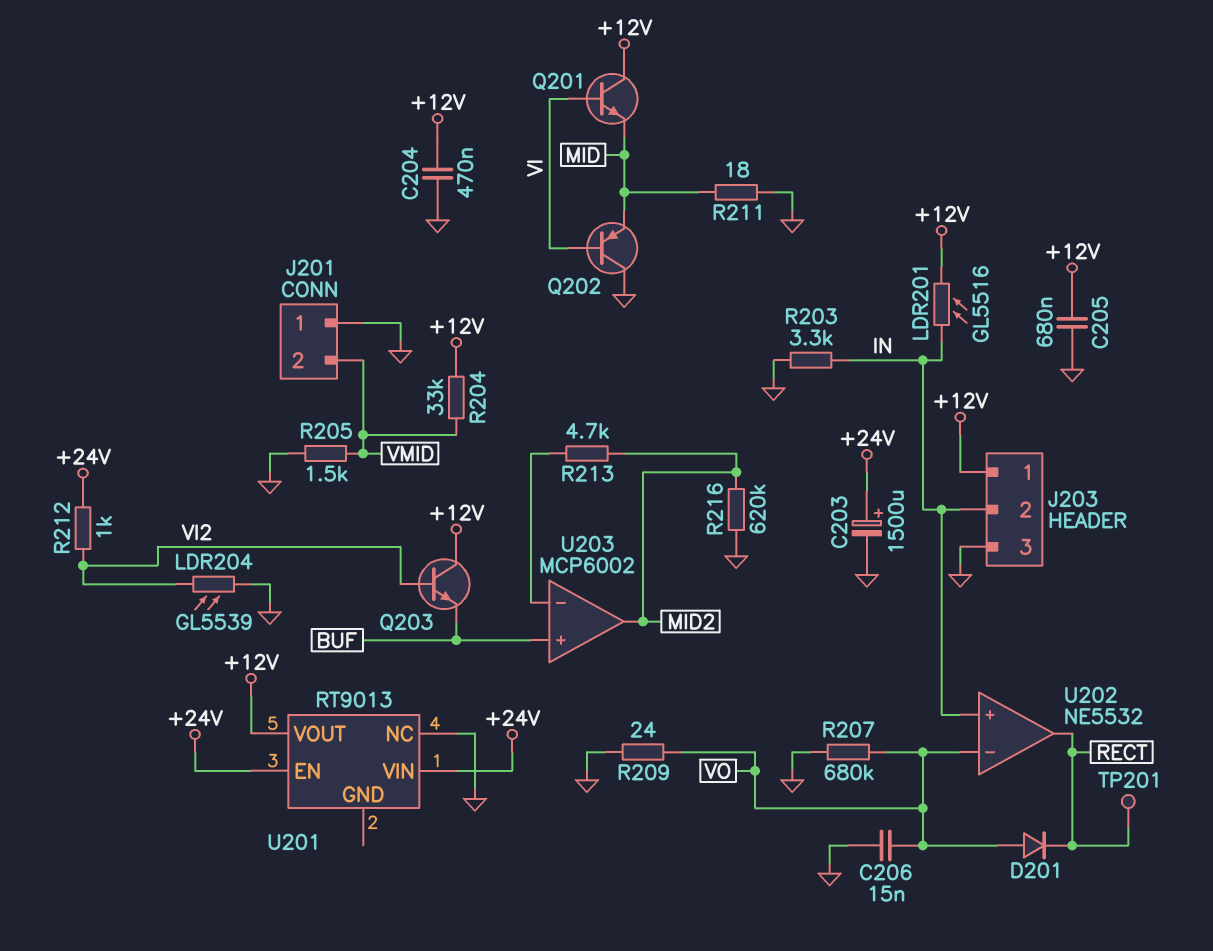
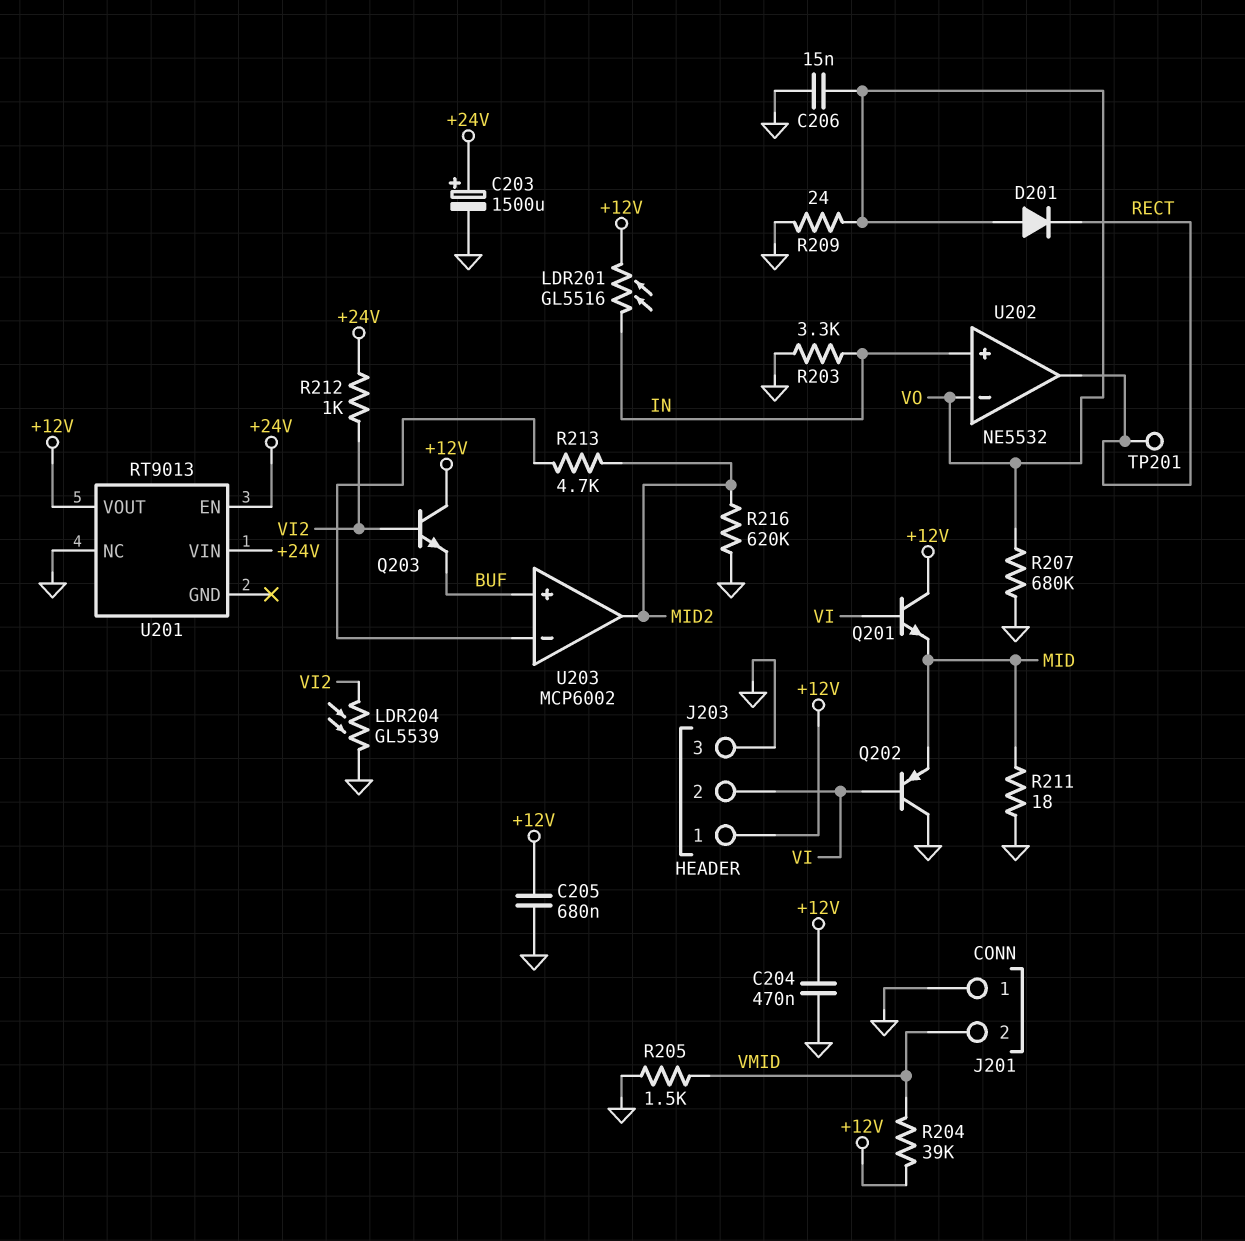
J203 pin 2: IN -> VI
R204: 33k (+12V, VMID) -> 39k (+12V, VMID)

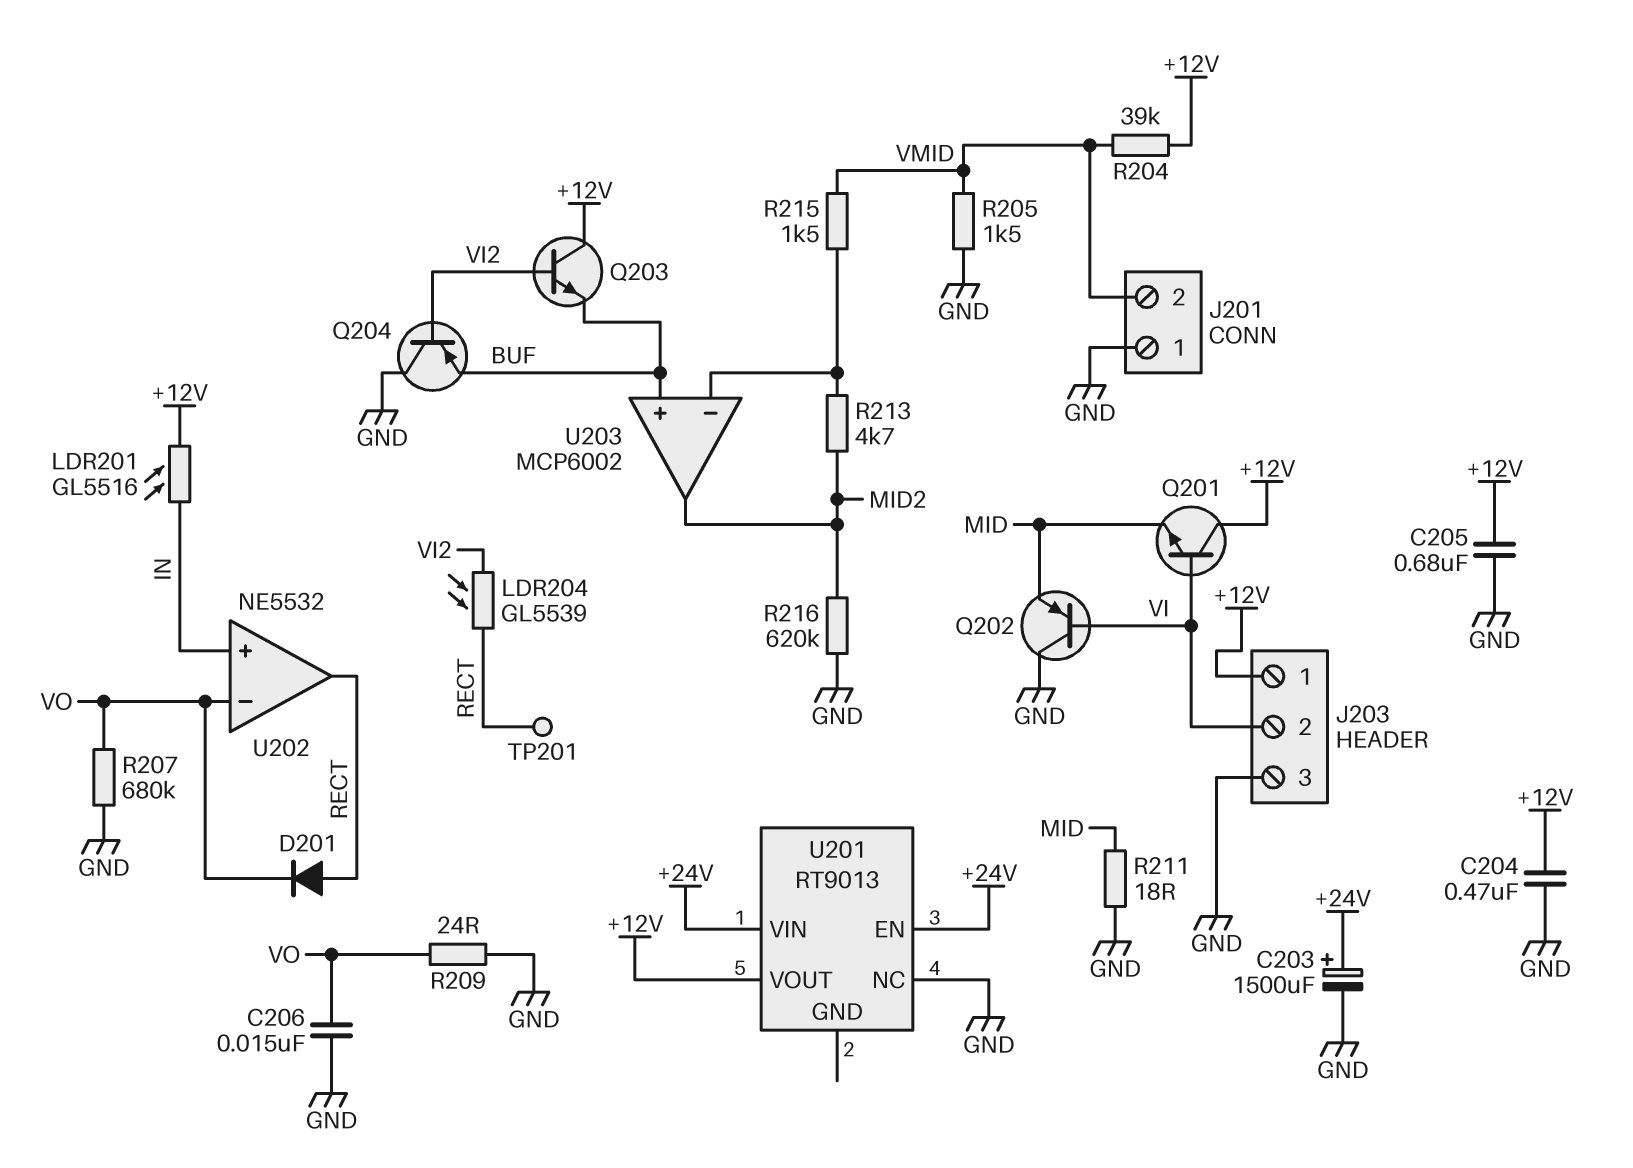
D201: diode (A VO, K RECT) -> diode (A RECT, K VO)
LDR204: GL5539 (GND, VI2) -> GL5539 (RECT, VI2)
Q204: none -> PNP (B VI2, C GND, E BUF)
R203: 3.3k (GND, IN) -> none
R212: 1k (+24V, VI2) -> none
R215: none -> 1.5k (U203/in-, VMID)

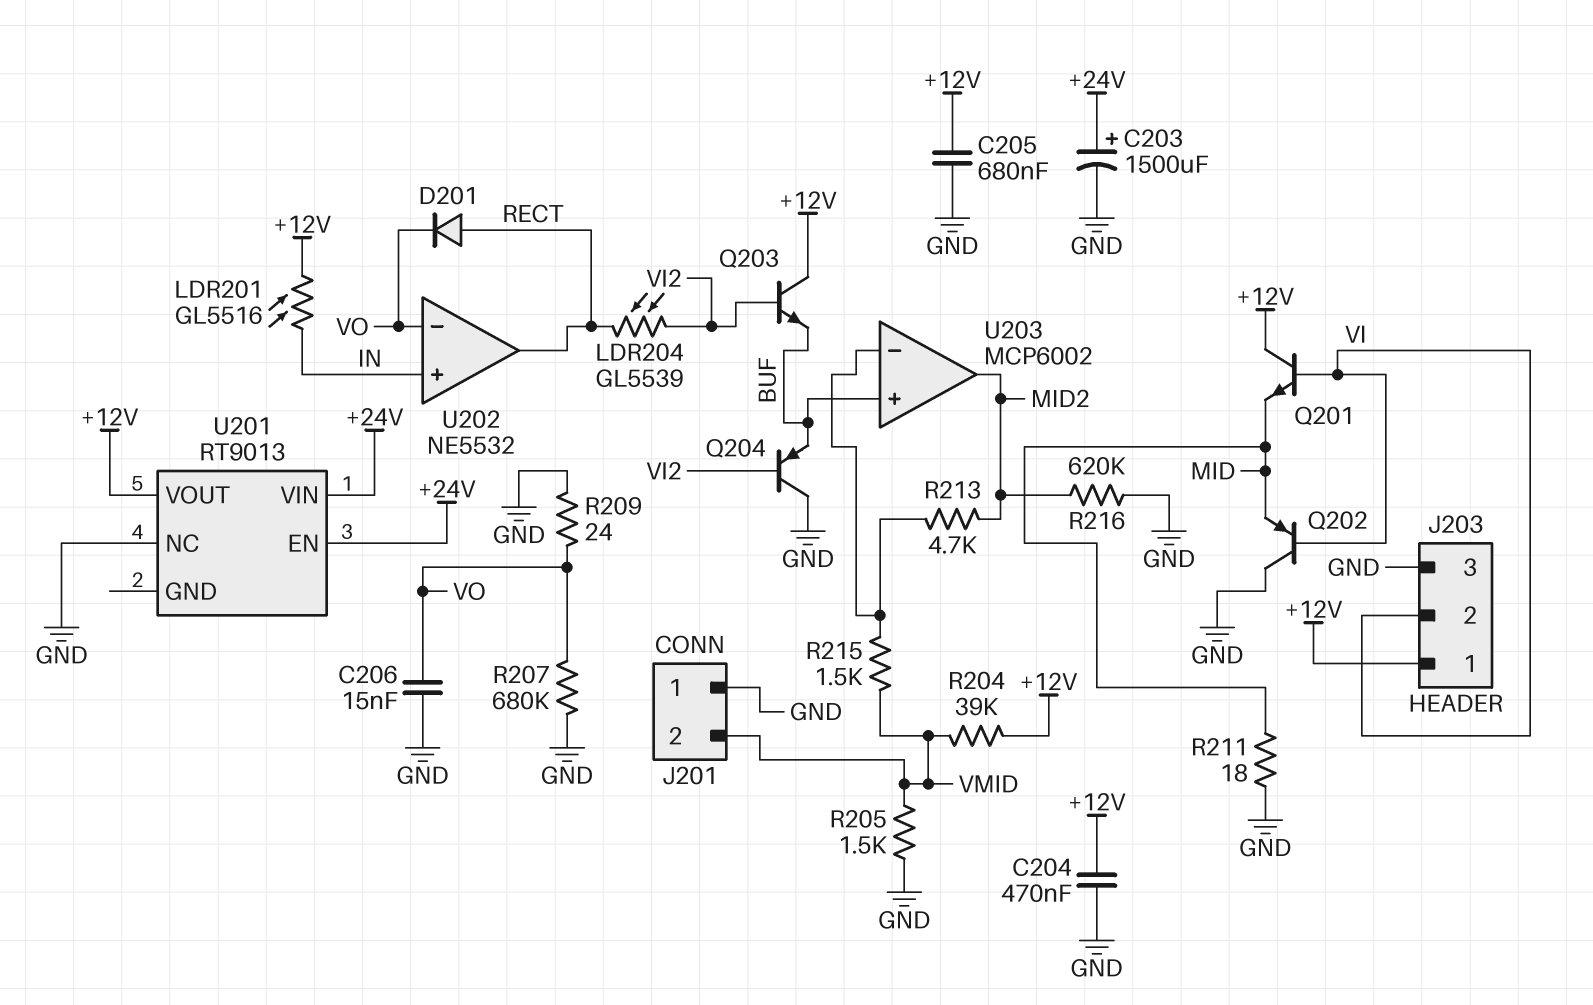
TP201: test point (RECT) -> none

